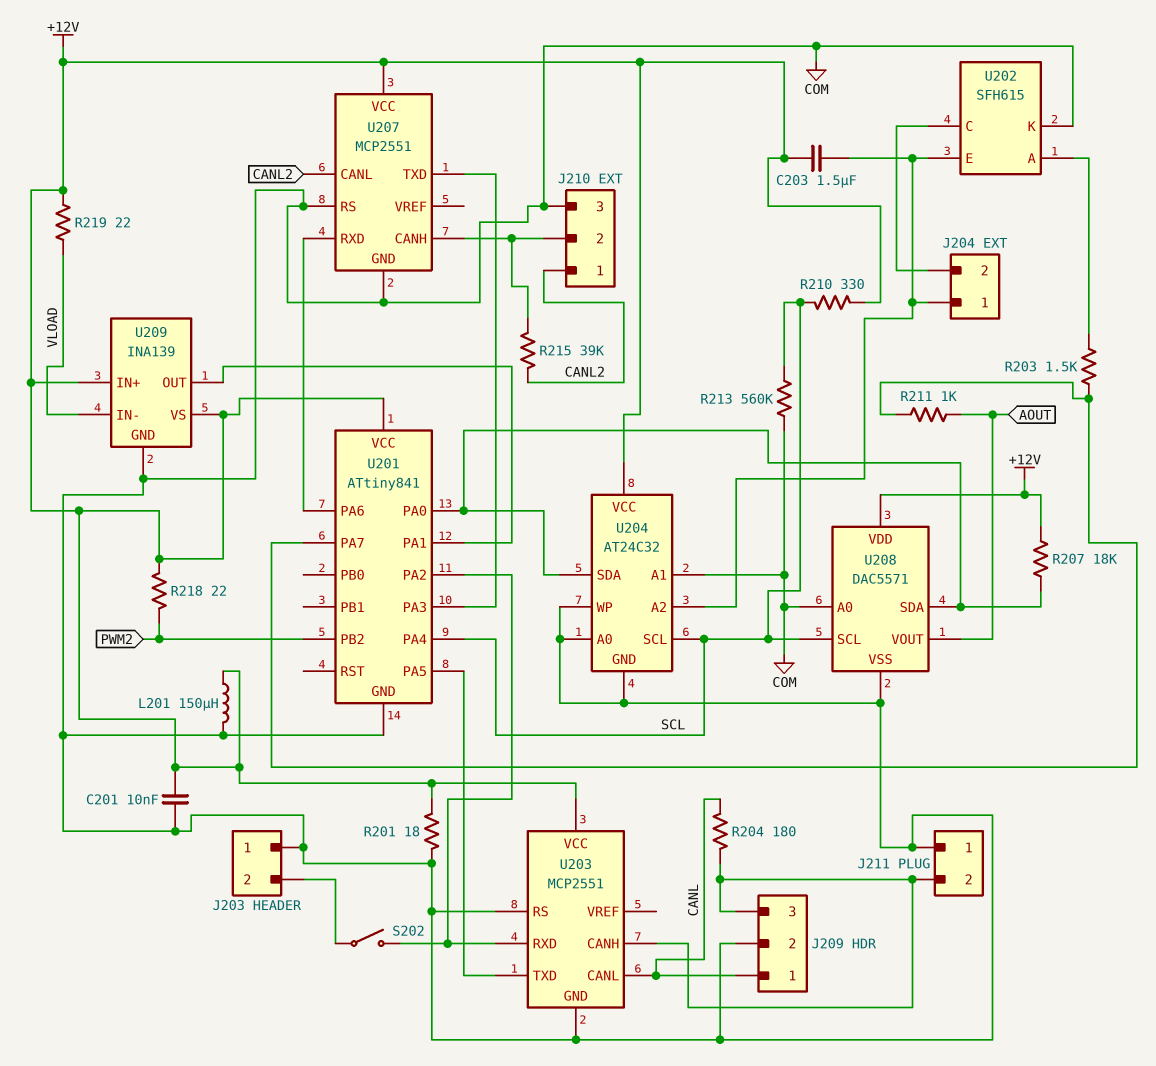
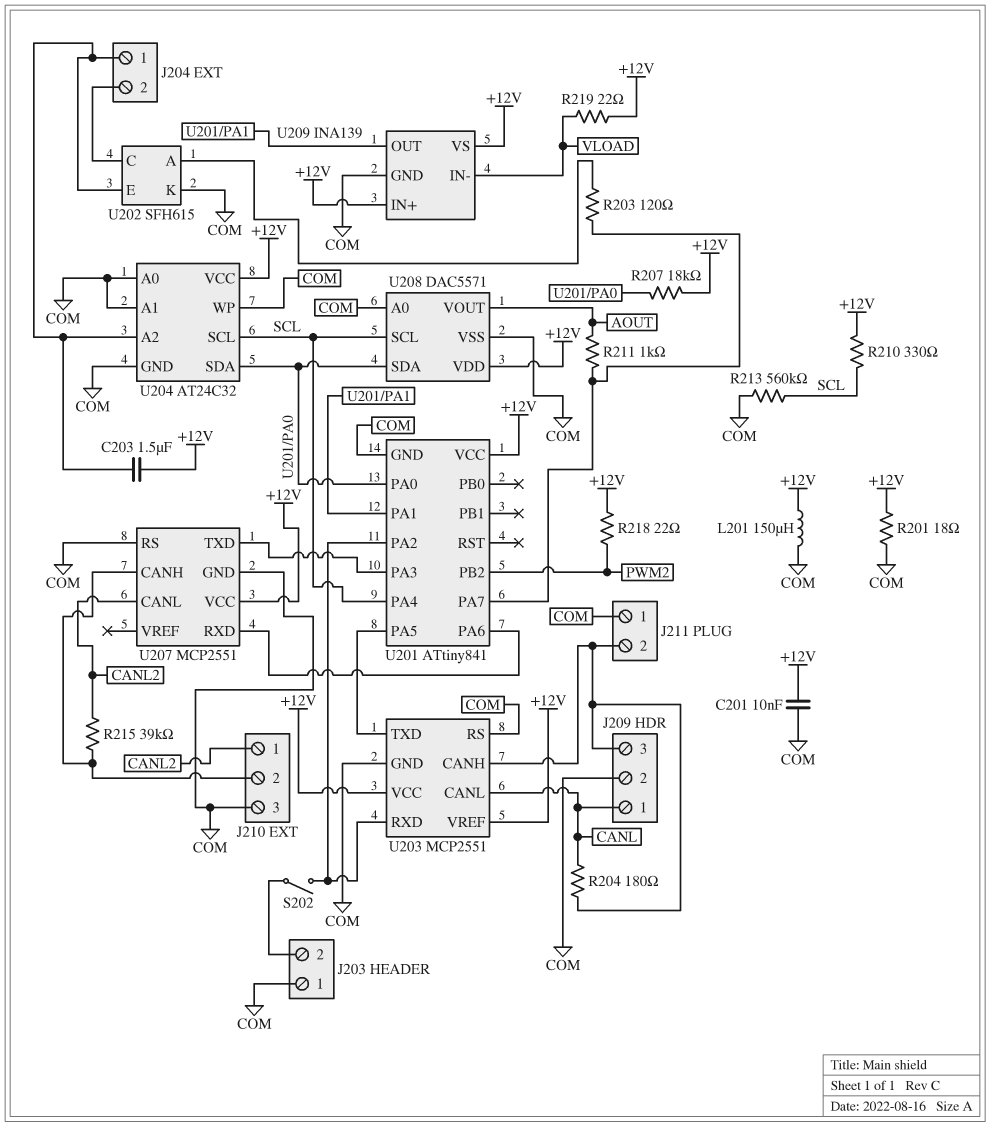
R203: 1.5k (U201/PA7, U202/A) -> 120 (U201/PA7, U202/A)
U203 pin VREF: none -> +12V

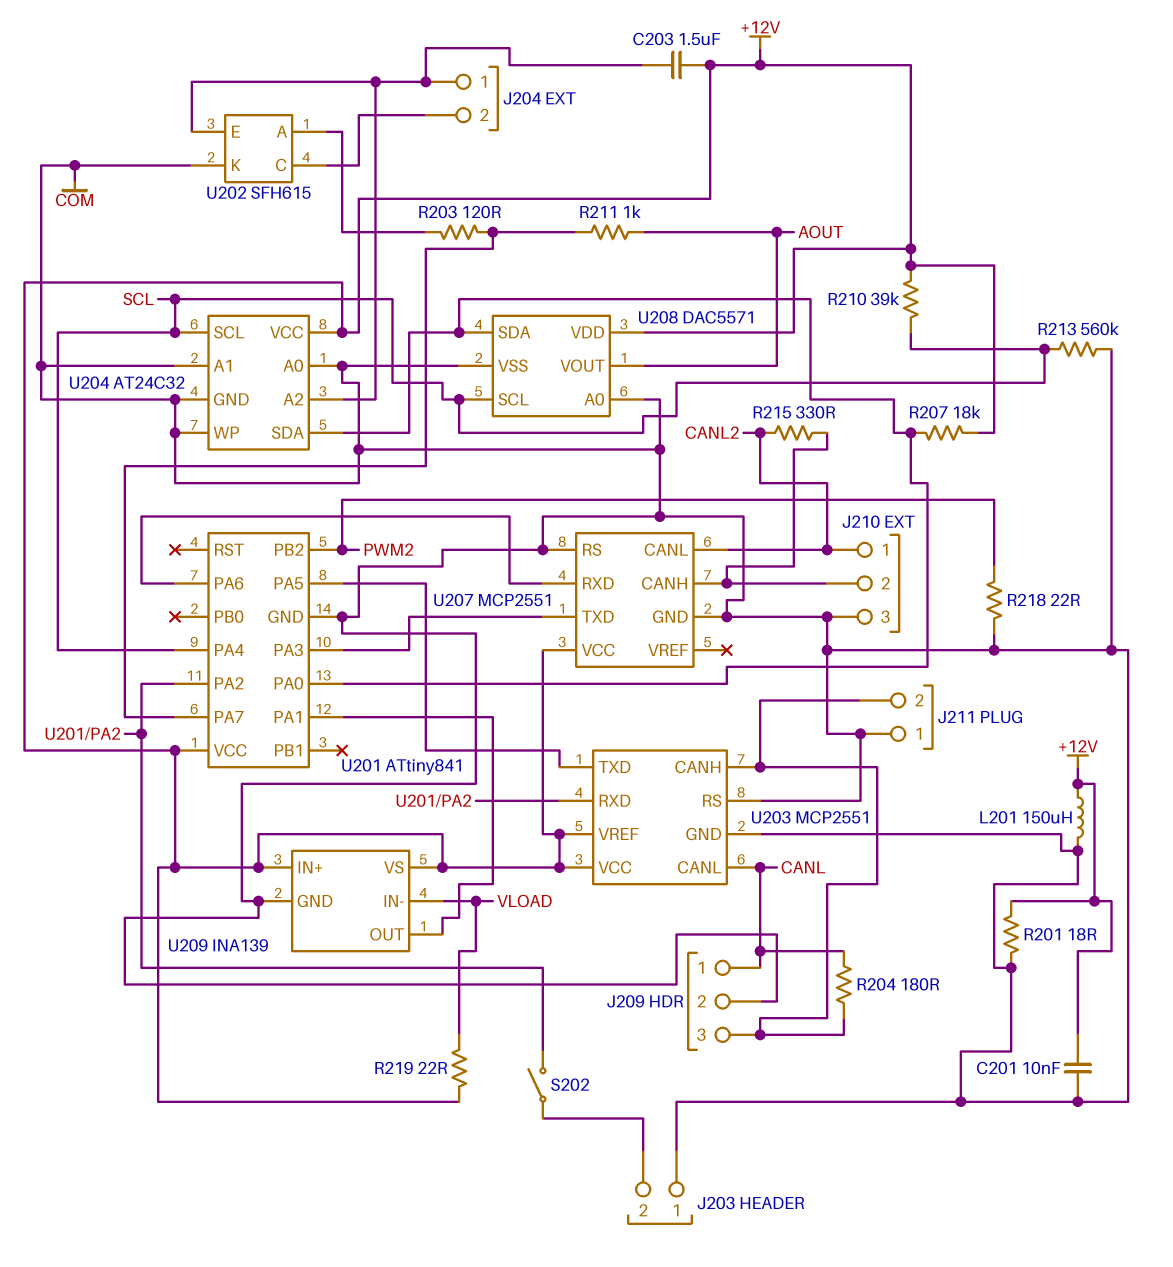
R210: 330 (+12V, SCL) -> 39k (+12V, SCL)
R215: 39k (CANL2, J210/2) -> 330 (CANL2, J210/2)
R218: 22 (+12V, PWM2) -> 22 (COM, PWM2)

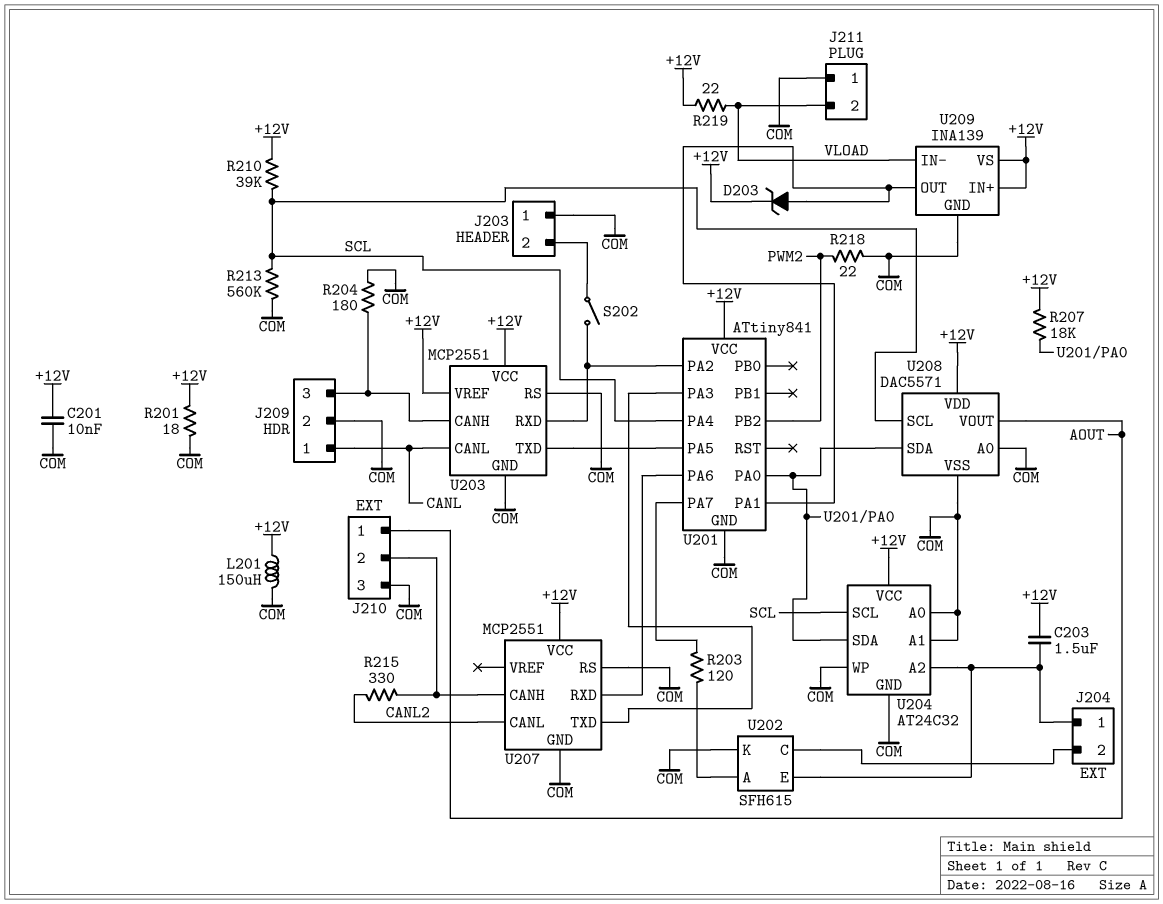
D203: none -> zener (A U201/PA1, K +12V)
J210 pin 1: CANL2 -> AOUT
J211 pin 2: J209/3 -> VLOAD
R204: 180 (CANL, J209/3) -> 180 (COM, J209/3)
R211: 1k (AOUT, U201/PA7) -> none

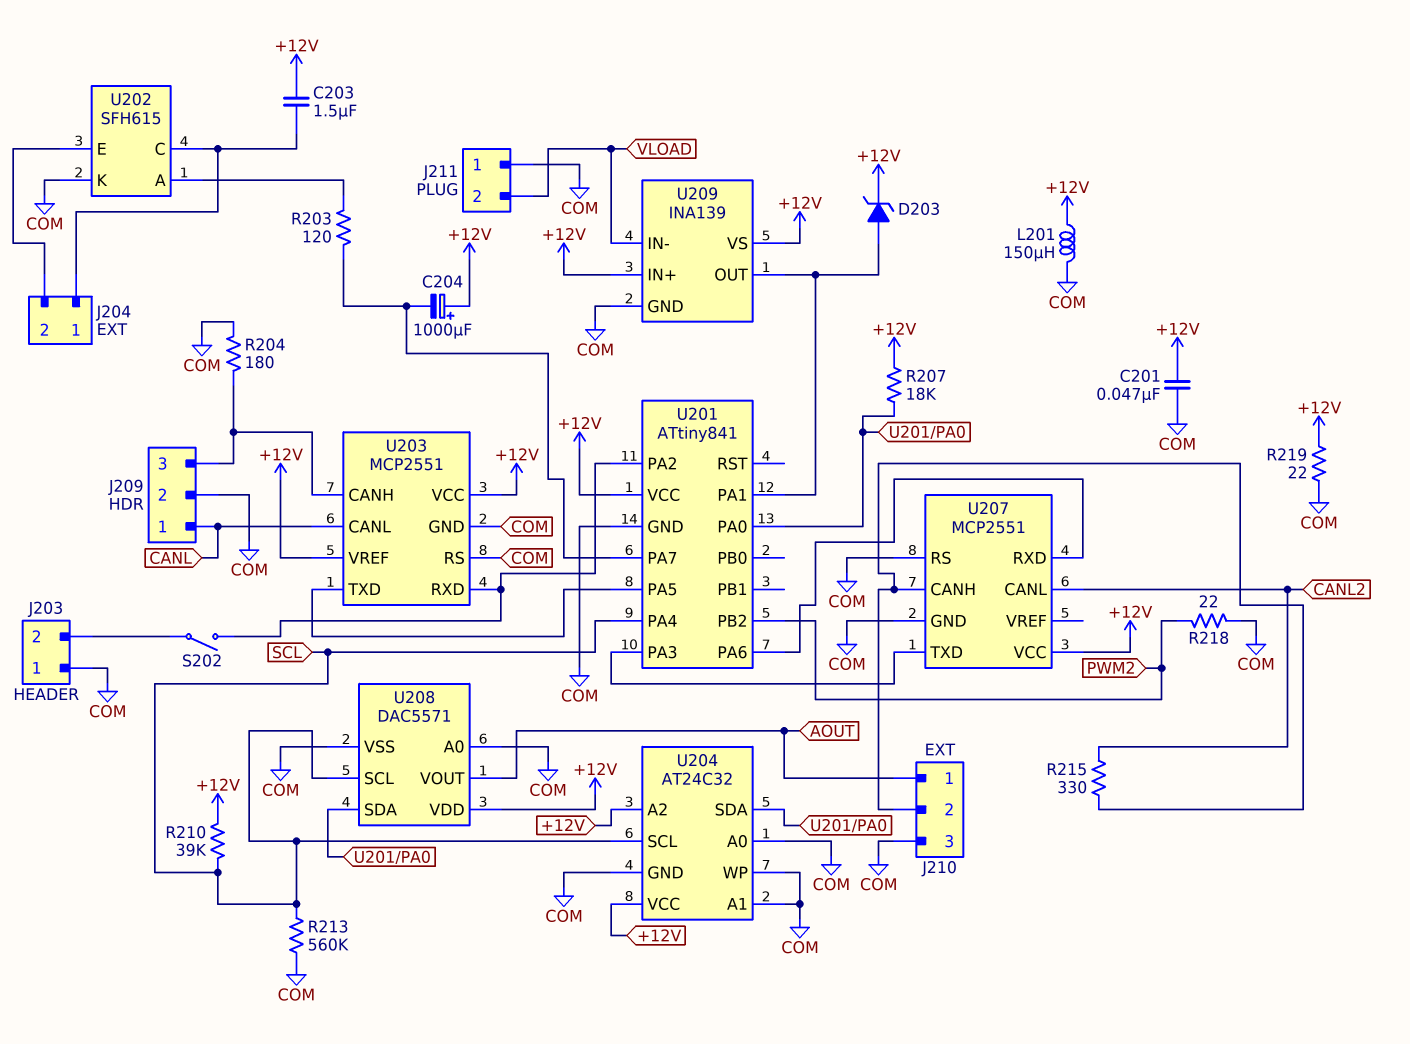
C201: 10nF (+12V, COM) -> 47nF (+12V, COM)
C204: none -> 1000uF (plus +12V, minus U201/PA7)
R201: 18 (+12V, COM) -> none
R219: 22 (+12V, VLOAD) -> 22 (+12V, COM)
U202 pin C: J204/2 -> J204/1
U202 pin E: J204/1 -> J204/2
U204 pin A2: J204/1 -> +12V

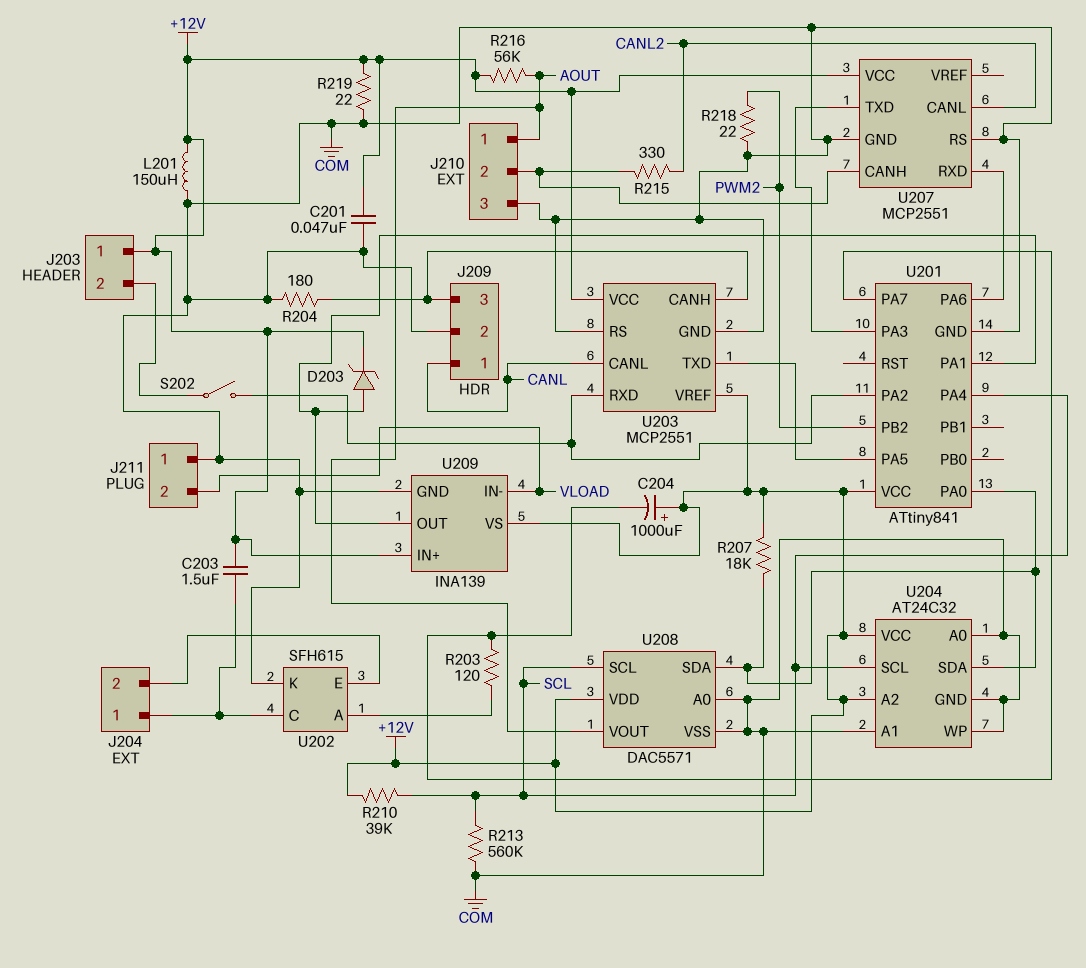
J203 pin 1: COM -> +12V
R216: none -> 56k (+12V, AOUT)

